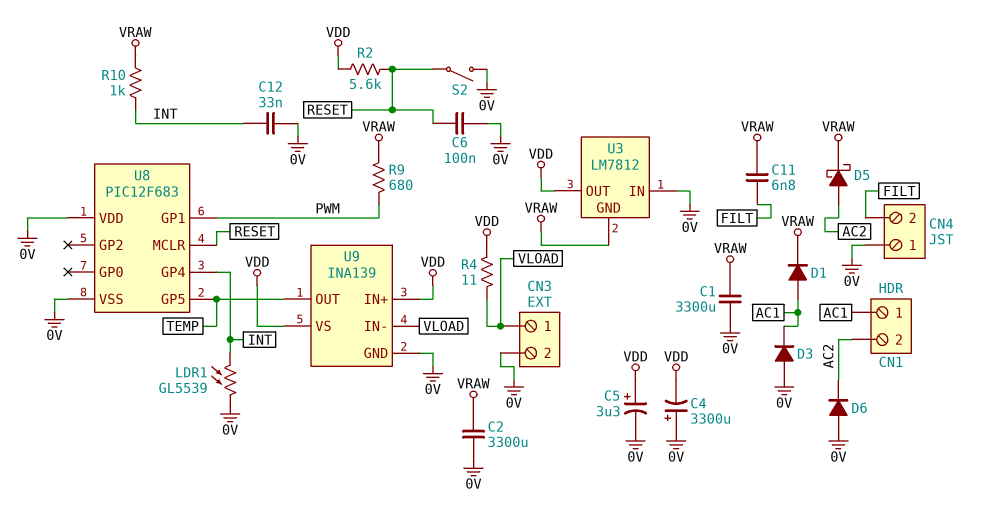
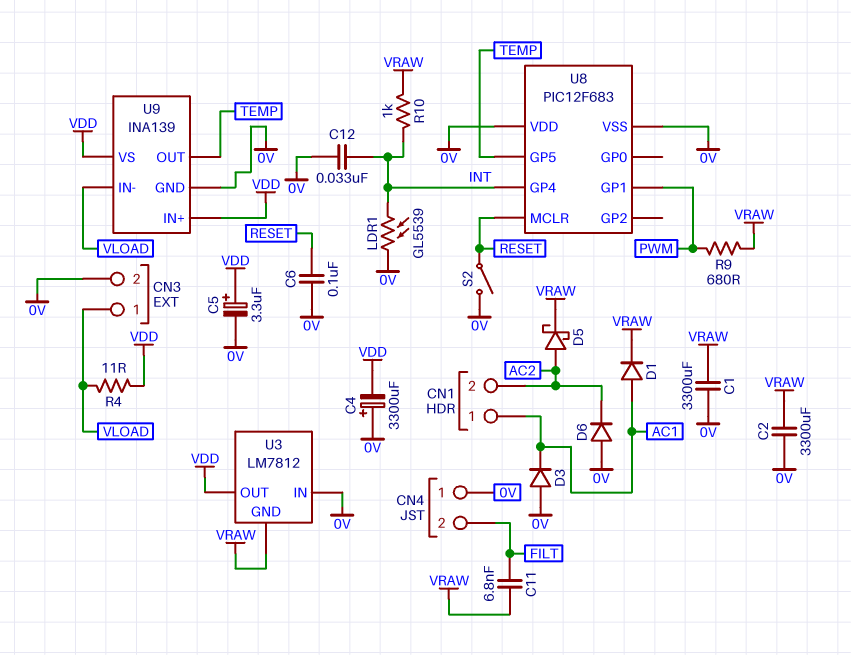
R2: 5.6k (RESET, VDD) -> none

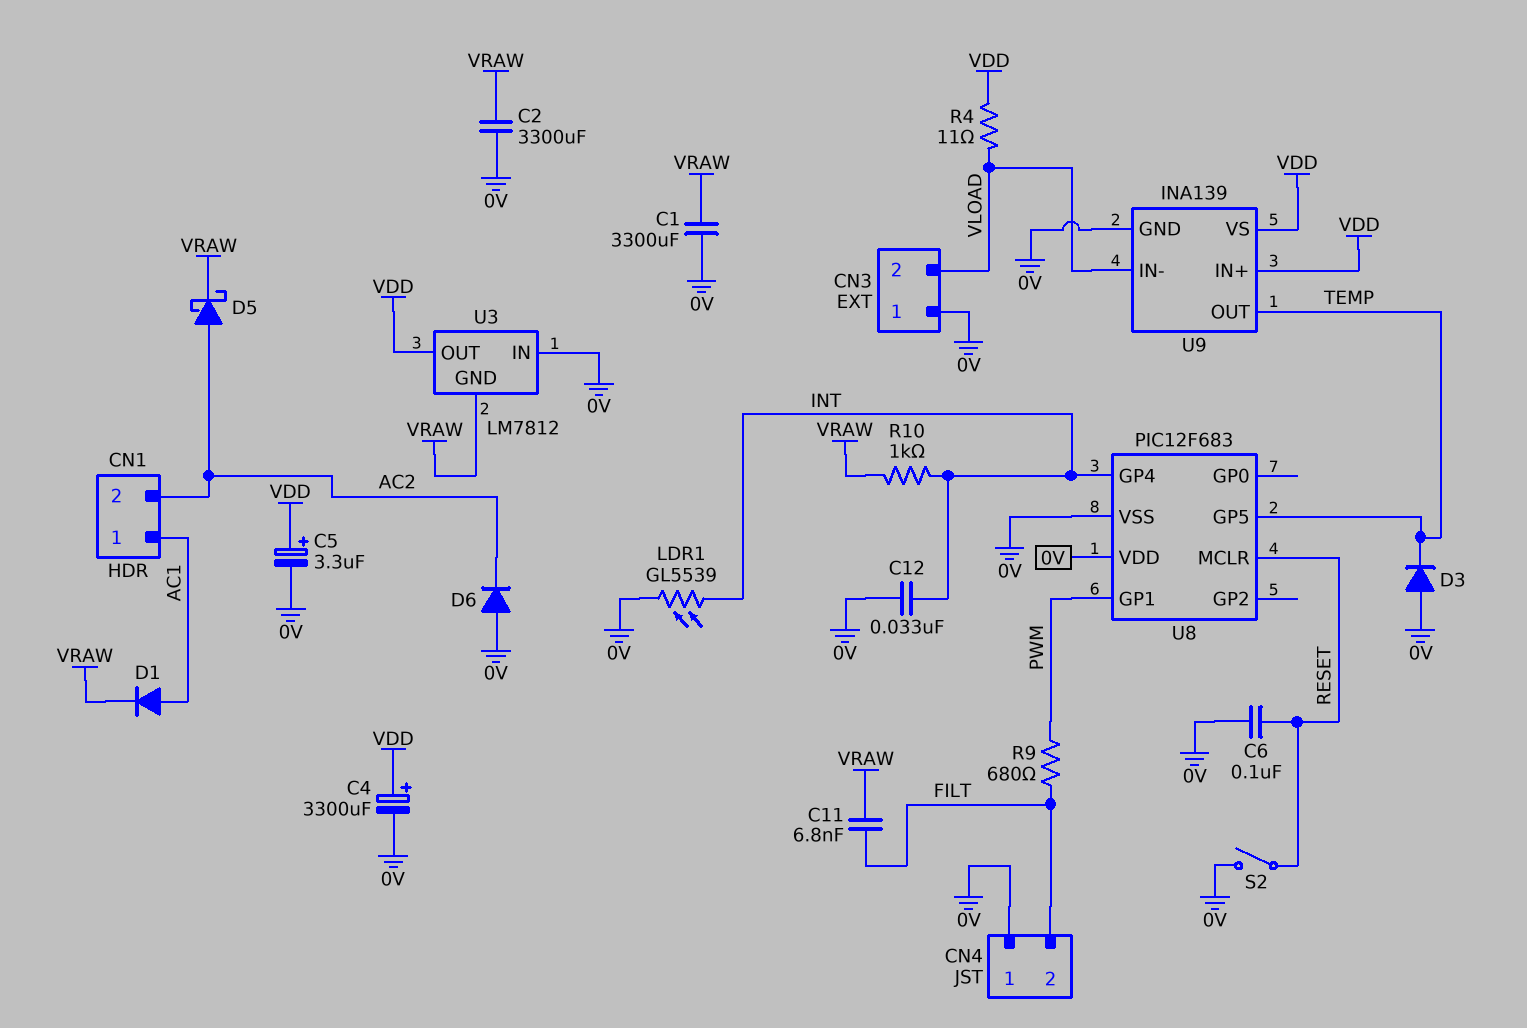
C4: 3300uF (plus 0V, minus VDD) -> 3300uF (plus VDD, minus 0V)
CN3 pin 1: VLOAD -> 0V
CN3 pin 2: 0V -> VLOAD
D3: diode (A 0V, K AC1) -> diode (A 0V, K TEMP)
R9: 680 (PWM, VRAW) -> 680 (FILT, PWM)

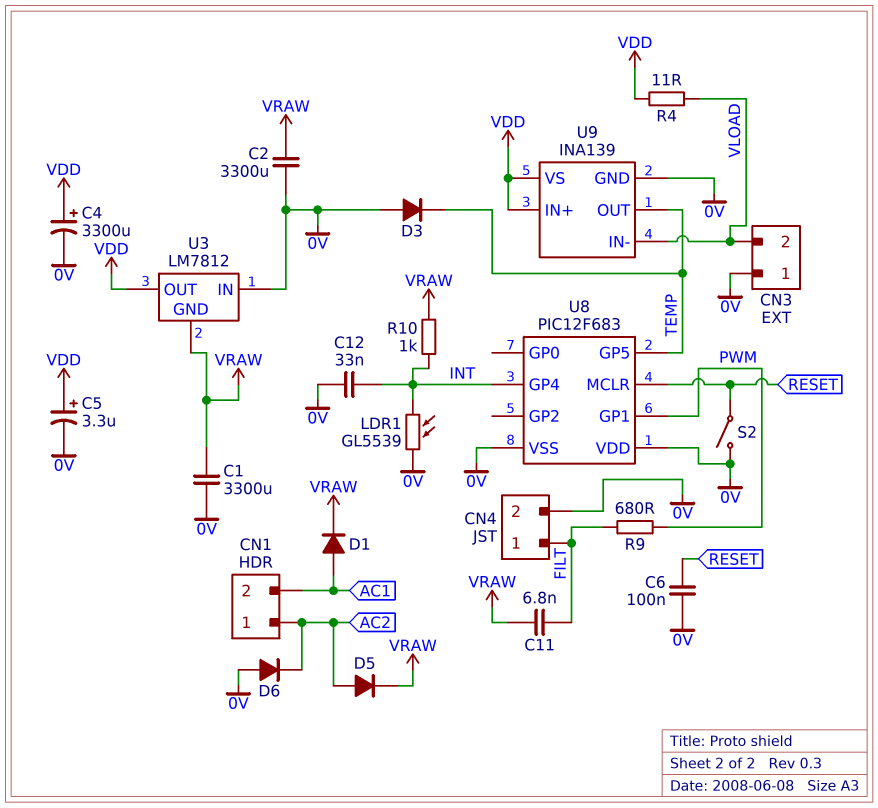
CN1 pin 1: AC1 -> AC2
CN1 pin 2: AC2 -> AC1
CN4 pin 1: 0V -> FILT
CN4 pin 2: FILT -> 0V
D5: schottky (A AC2, K VRAW) -> diode (A AC2, K VRAW)

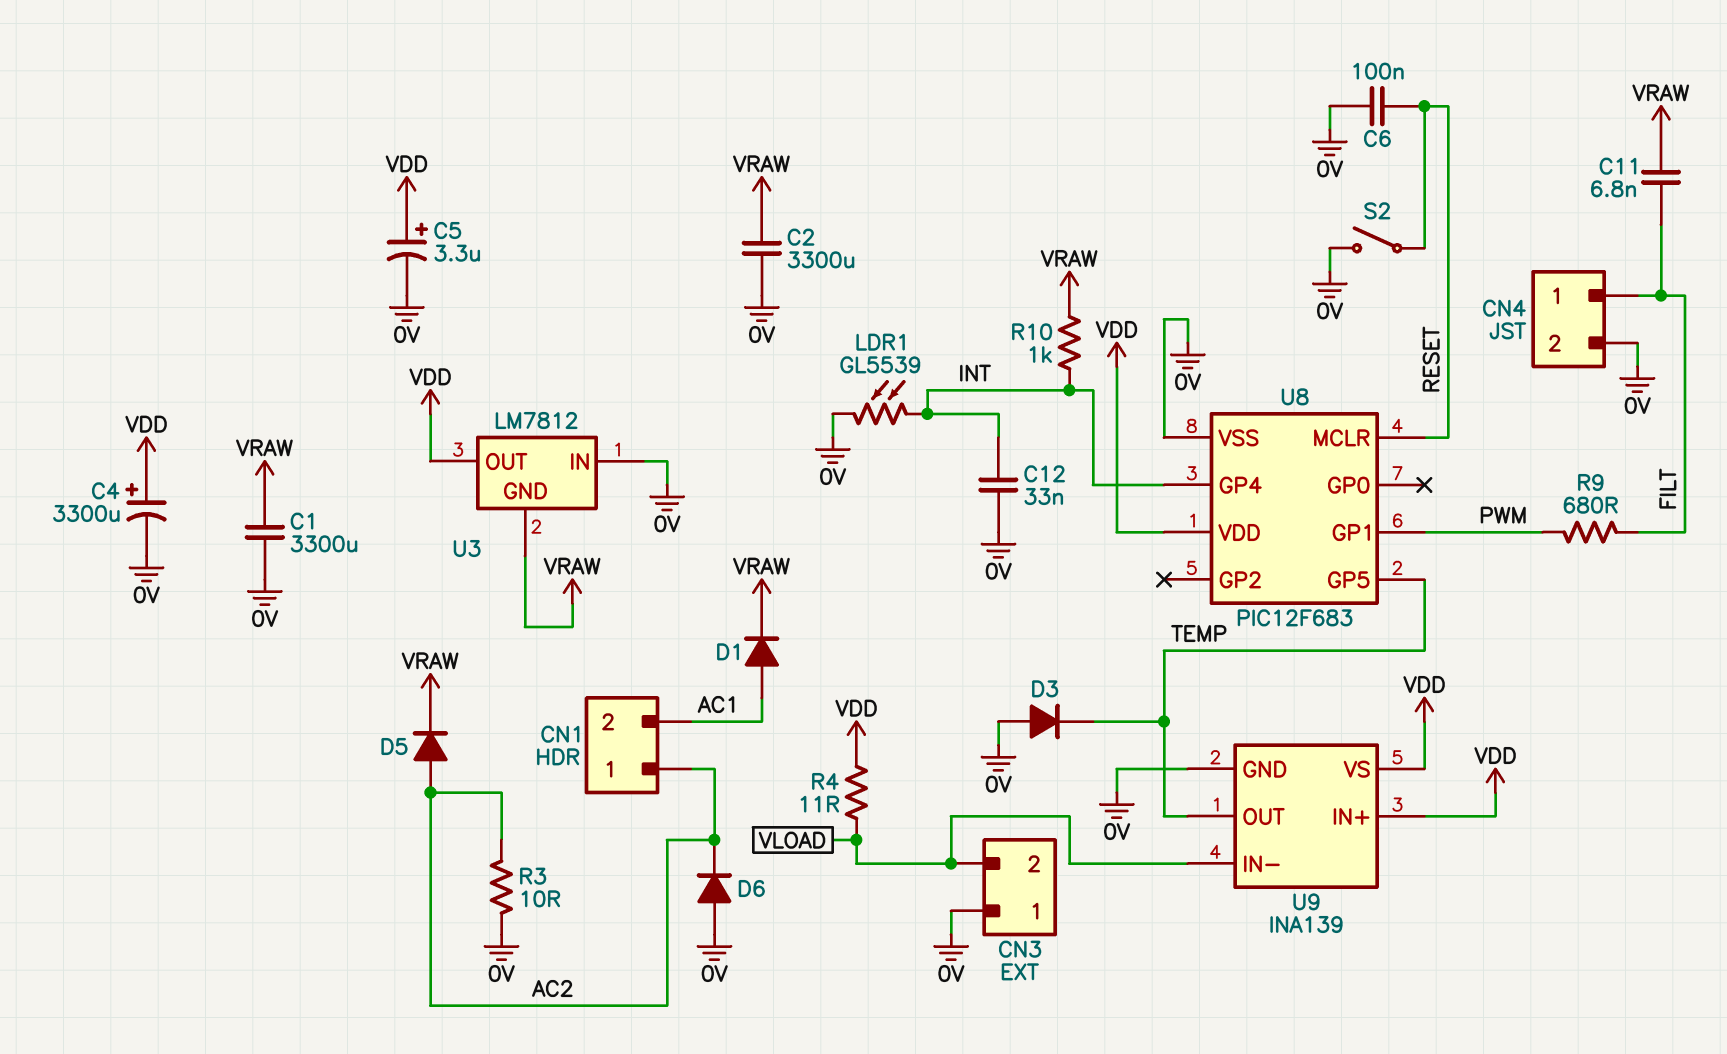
R3: none -> 10 (0V, AC2)
U8 pin VDD: 0V -> VDD

